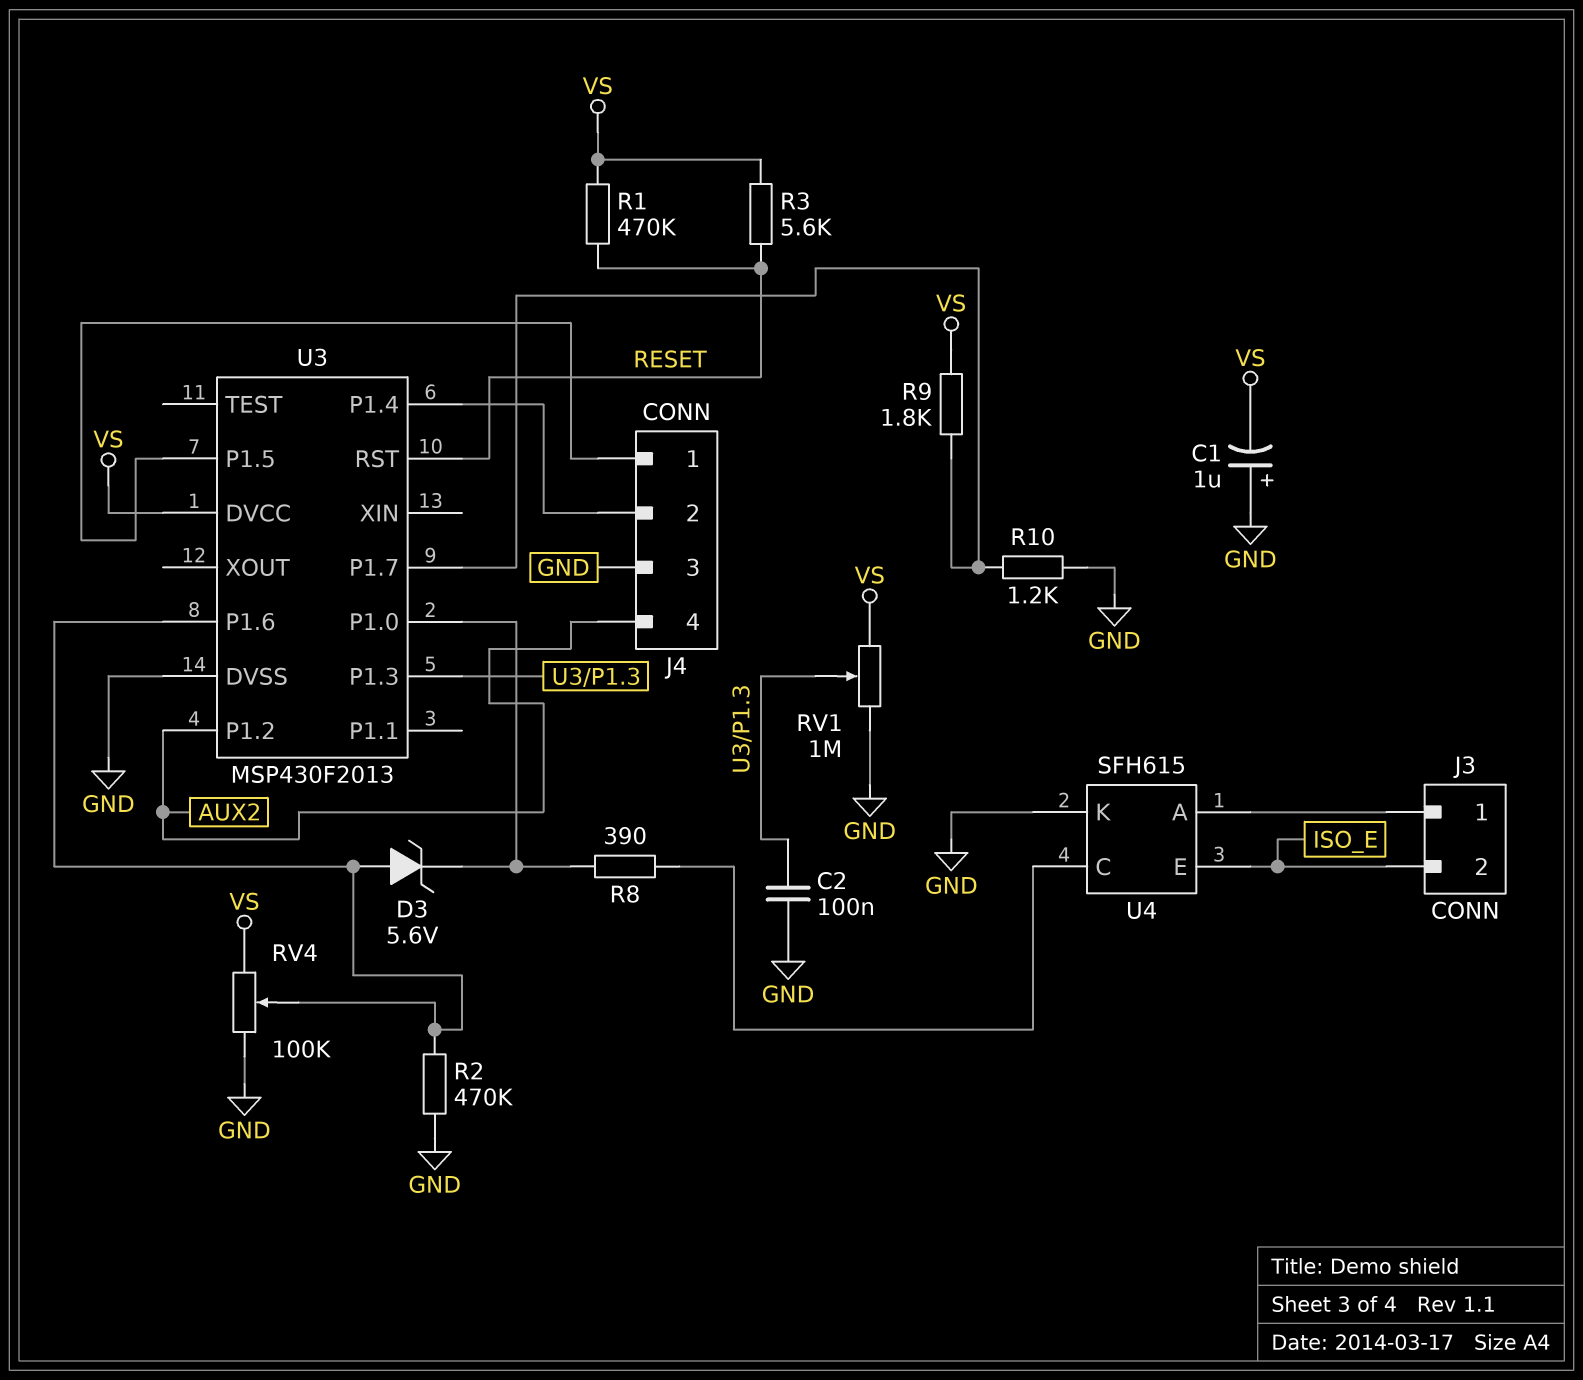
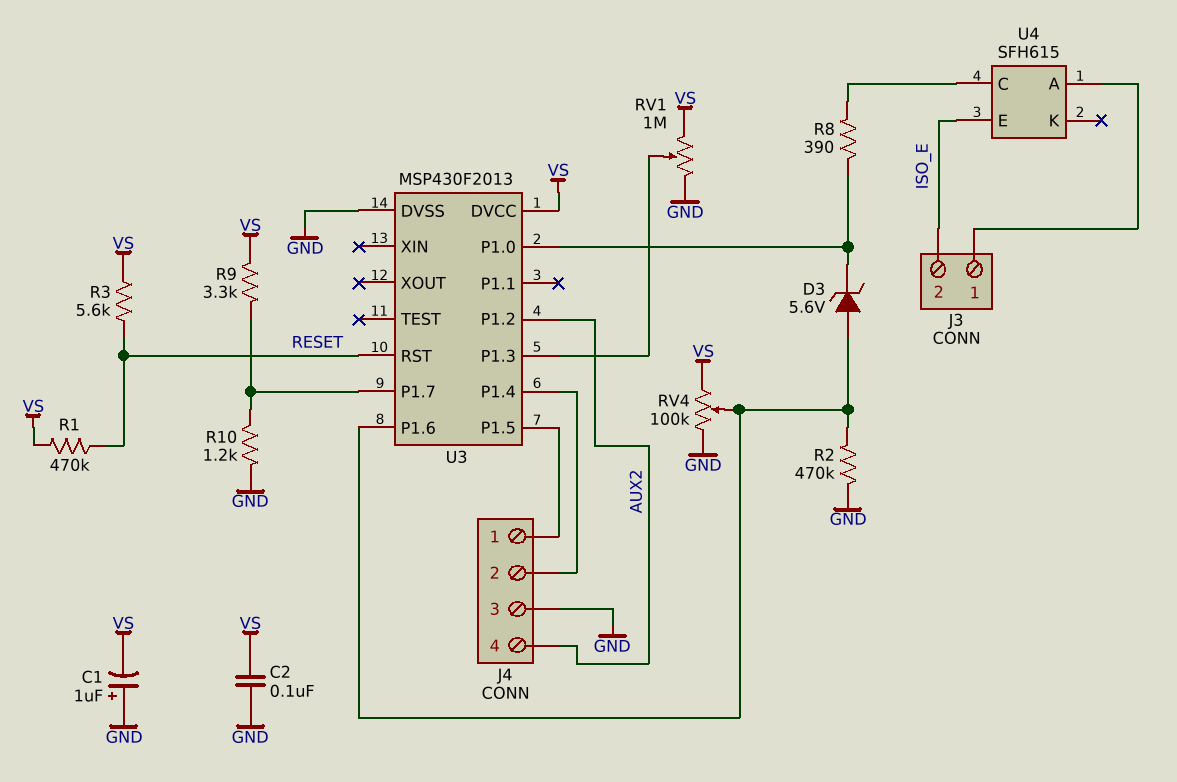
C2: 100nF (GND, U3/P1.3) -> 100nF (GND, VS)
R9: 1.8k (U3/P1.7, VS) -> 3.3k (U3/P1.7, VS)
U4 pin K: GND -> none

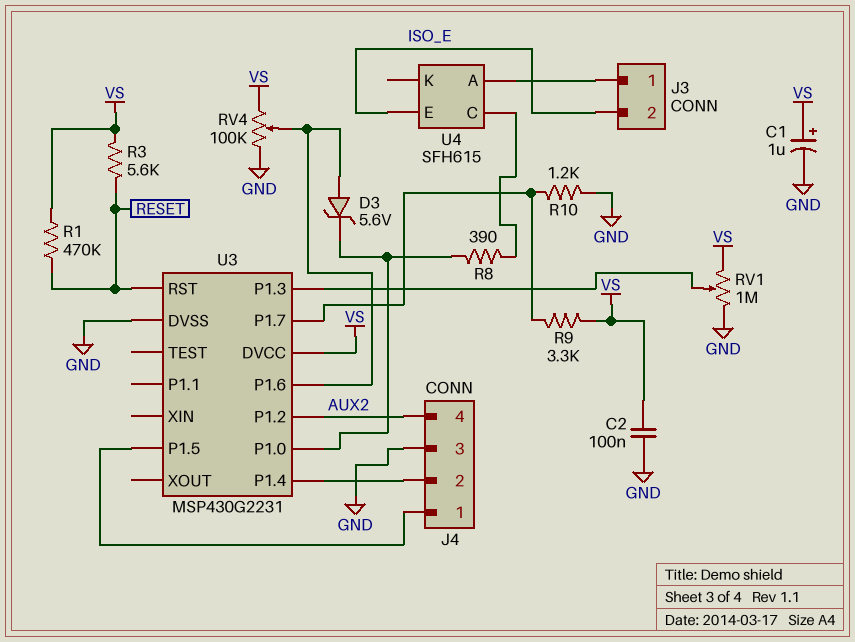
C1: 1uF (plus GND, minus VS) -> 1uF (plus VS, minus GND)
R2: 470k (GND, U3/P1.6) -> none
U3: MSP430F2013 -> MSP430G2231

